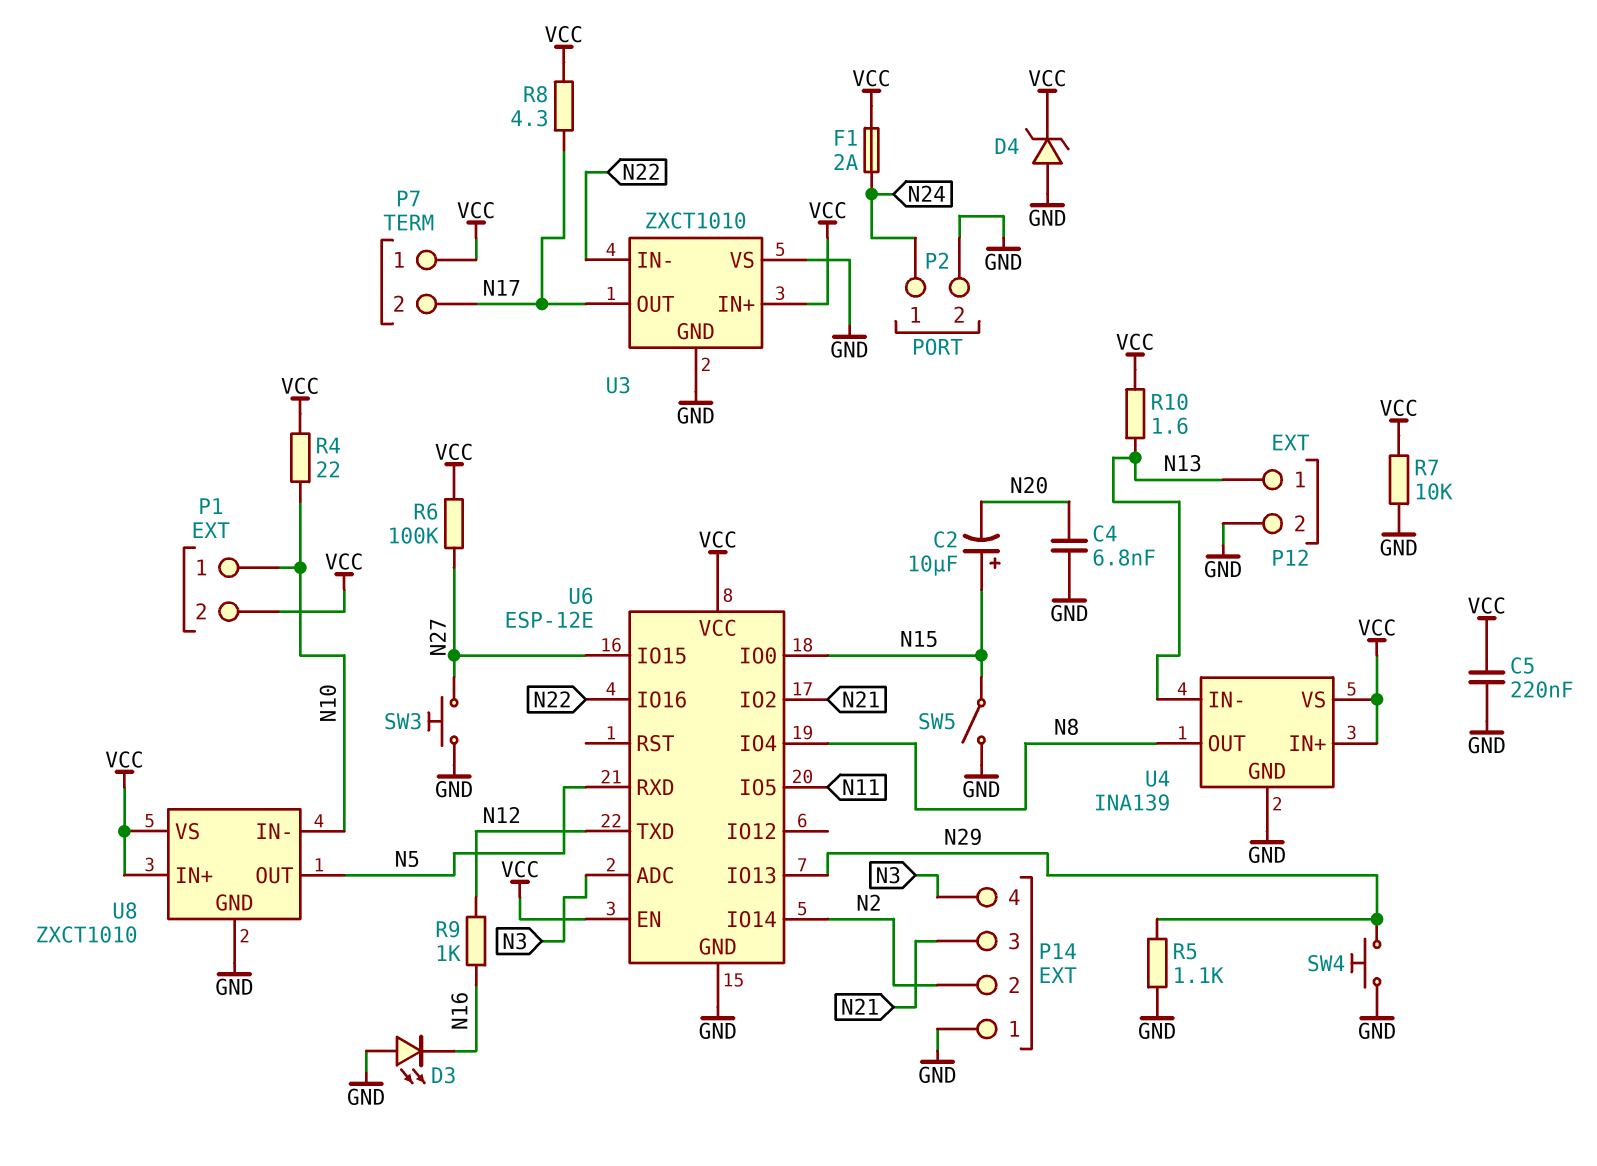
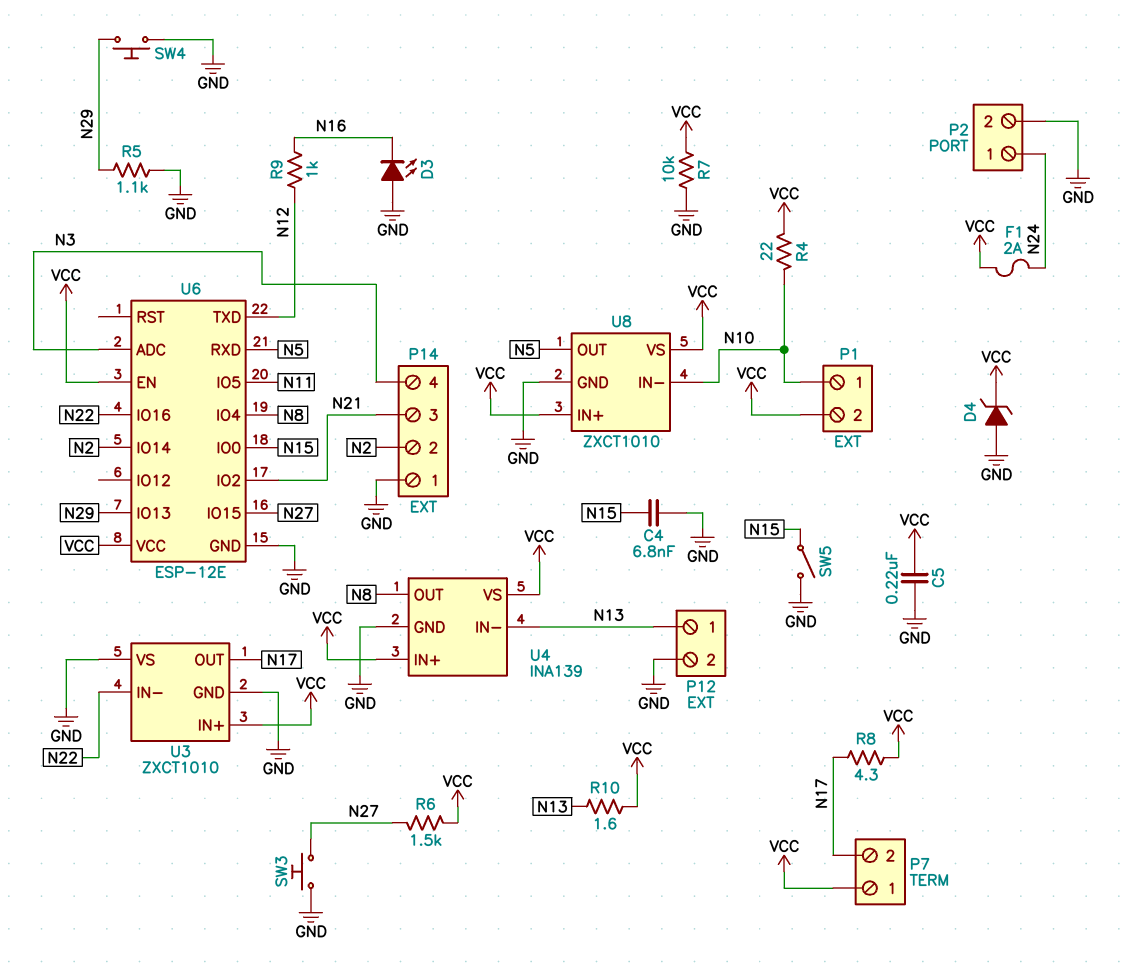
C2: 10uF (plus N15, minus N20) -> none
C4: 6.8nF (GND, N20) -> 6.8nF (GND, N15)
R6: 100k (N27, VCC) -> 1.5k (N27, VCC)

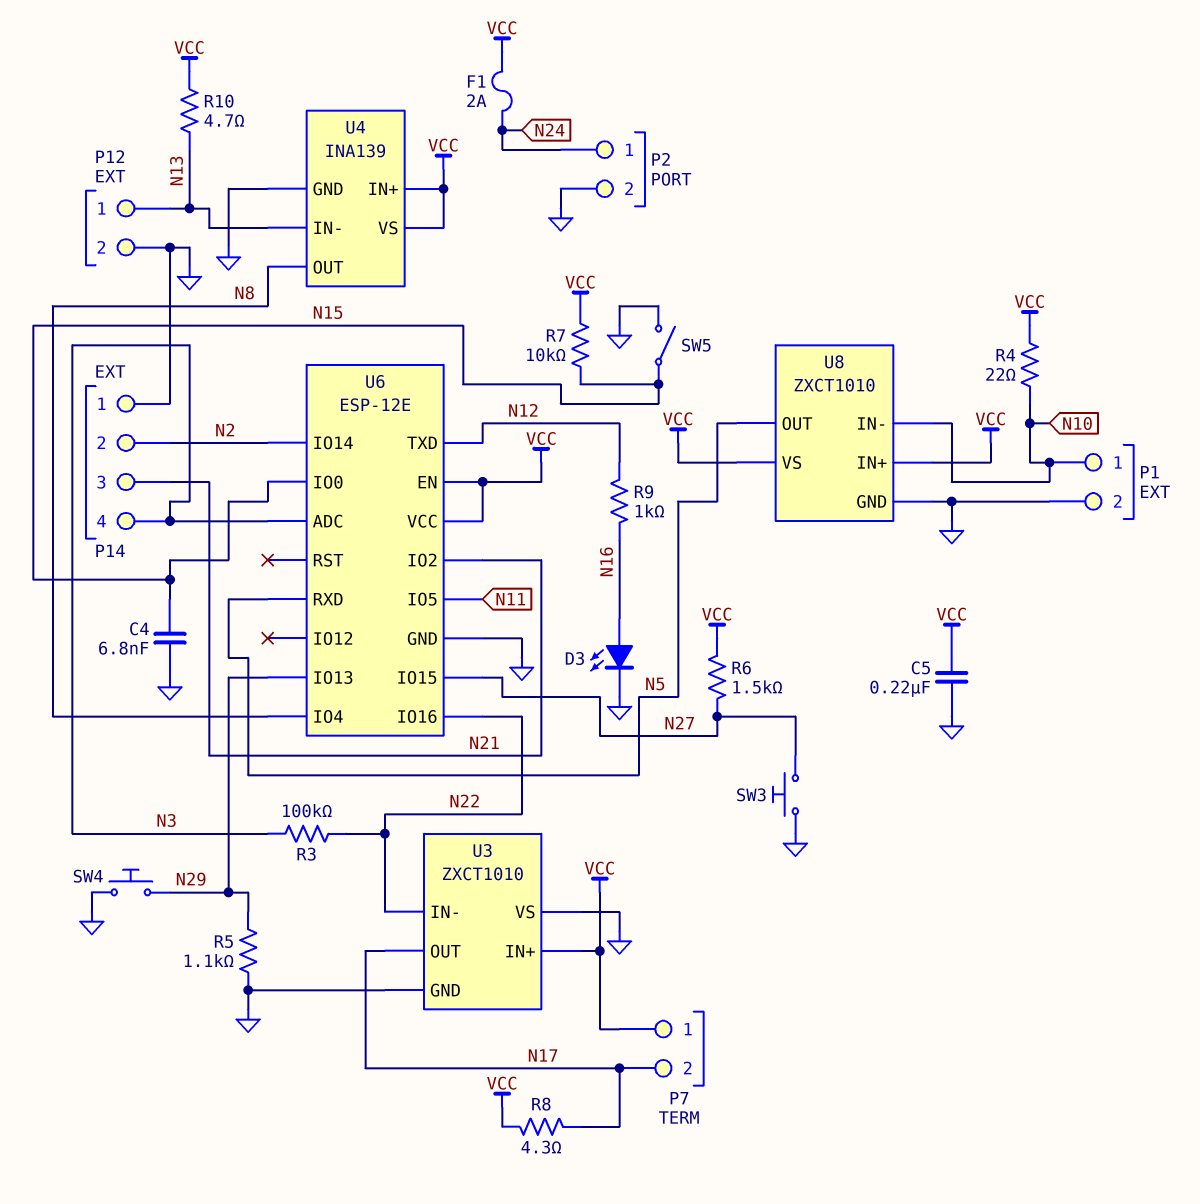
D3: LED (A GND, K N16) -> LED (A N16, K GND)
D4: zener (A GND, K VCC) -> none
P1 pin 2: VCC -> GND
R3: none -> 100k (N3, N22)
R7: 10k (GND, VCC) -> 10k (N15, VCC)
R10: 1.6 (N13, VCC) -> 4.7 (N13, VCC)

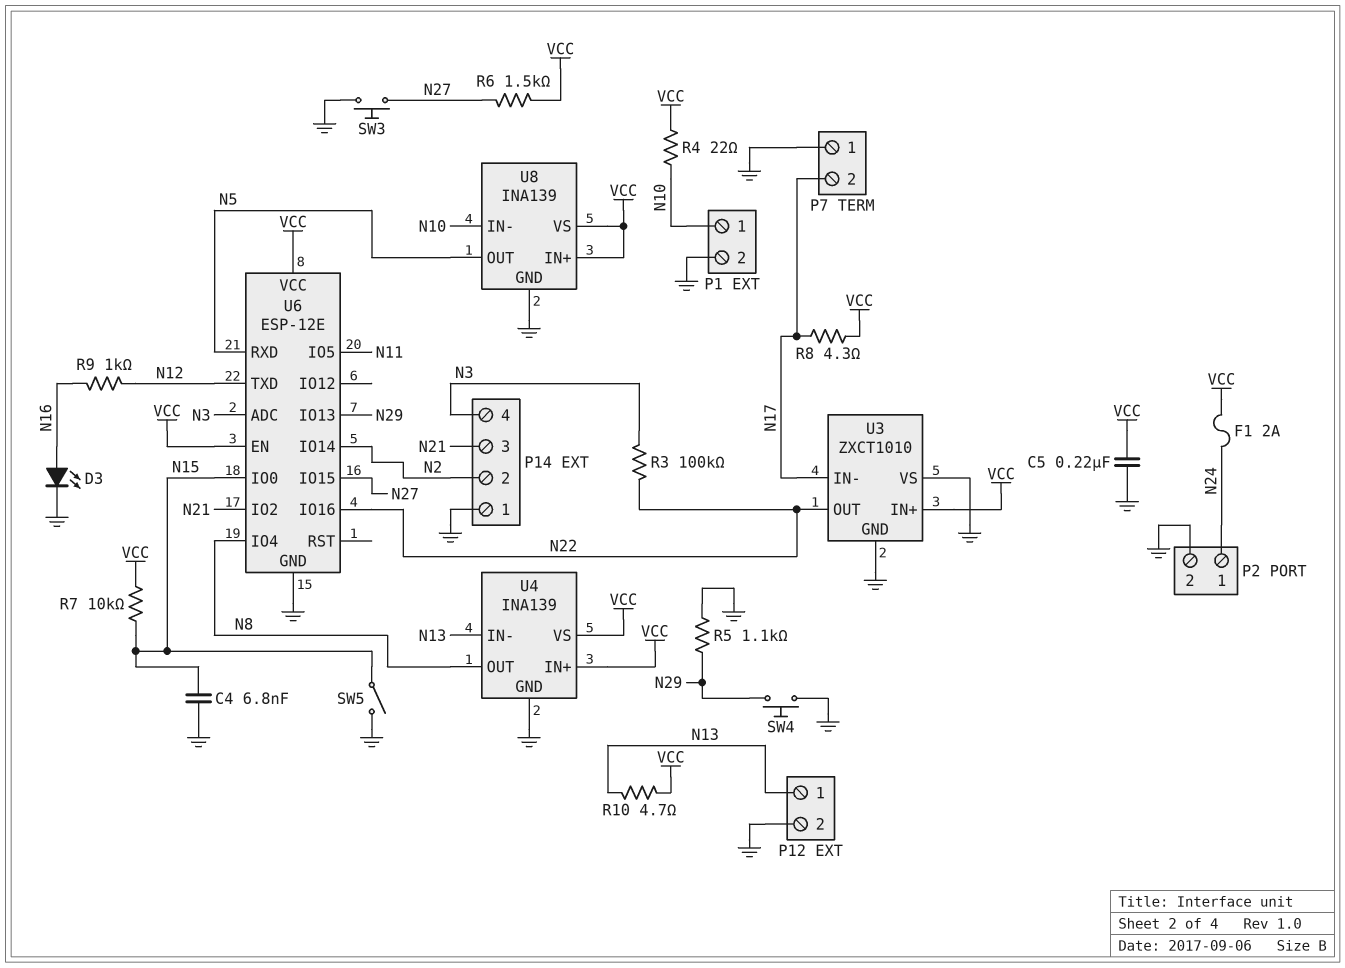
P7 pin 1: VCC -> GND
U3 pin IN-: N22 -> N17
U3 pin OUT: N17 -> N22
U8: ZXCT1010 -> INA139

